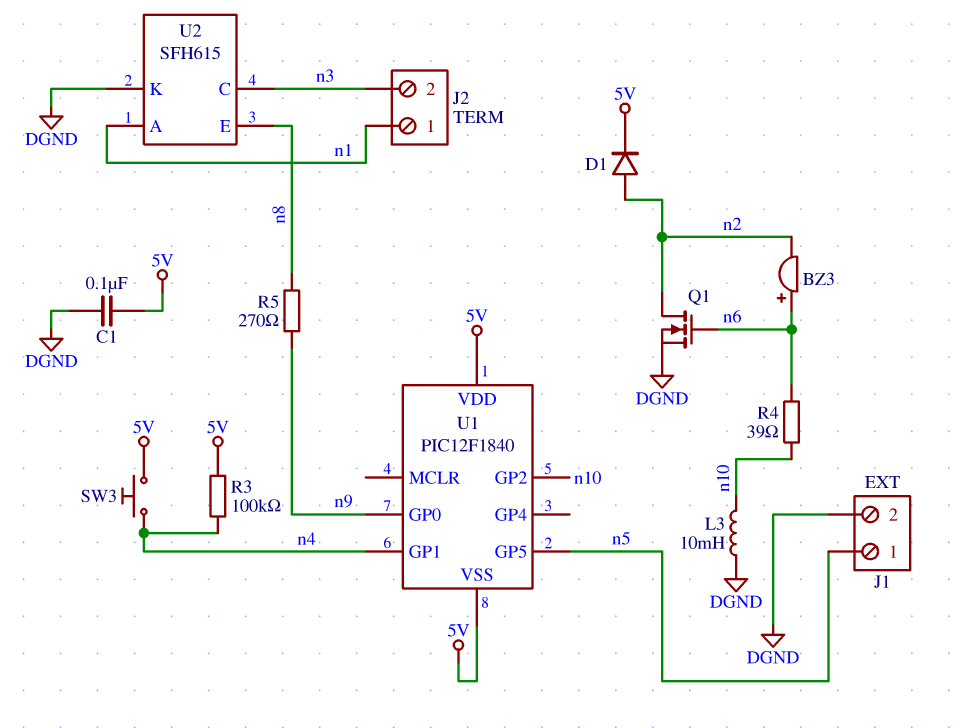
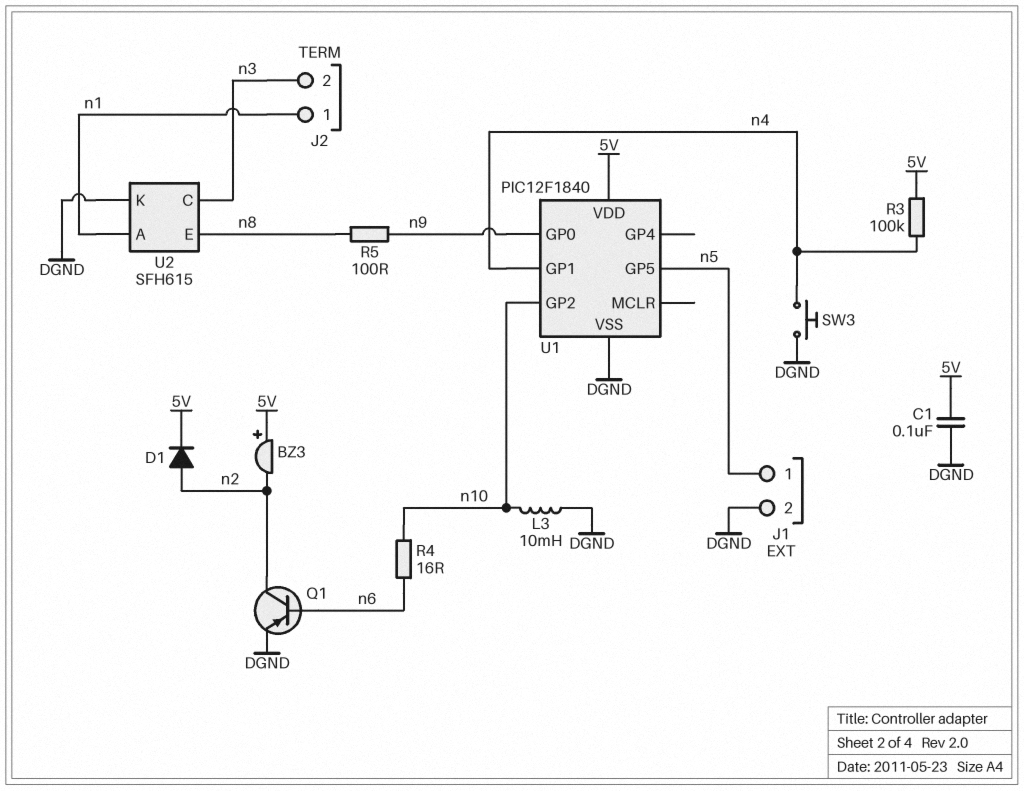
BZ3: buzzer (plus n6, minus n2) -> buzzer (plus 5V, minus n2)
Q1: NMOS (G n6, D n2, S DGND) -> PNP (B n6, C n2, E DGND)
R4: 39 (n6, n10) -> 16 (n6, n10)
R5: 270 (n8, n9) -> 100 (n8, n9)
SW3: button (5V, n4) -> button (DGND, n4)
U1 pin VSS: 5V -> DGND

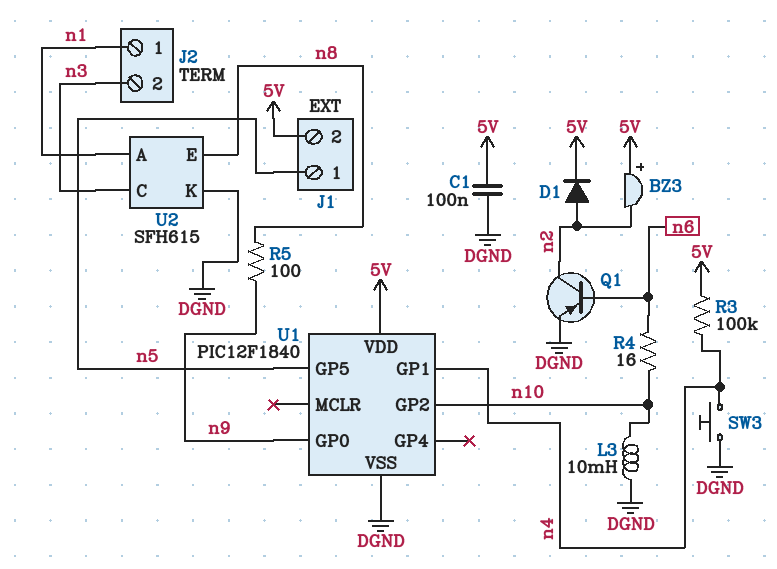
J1 pin 2: DGND -> 5V

